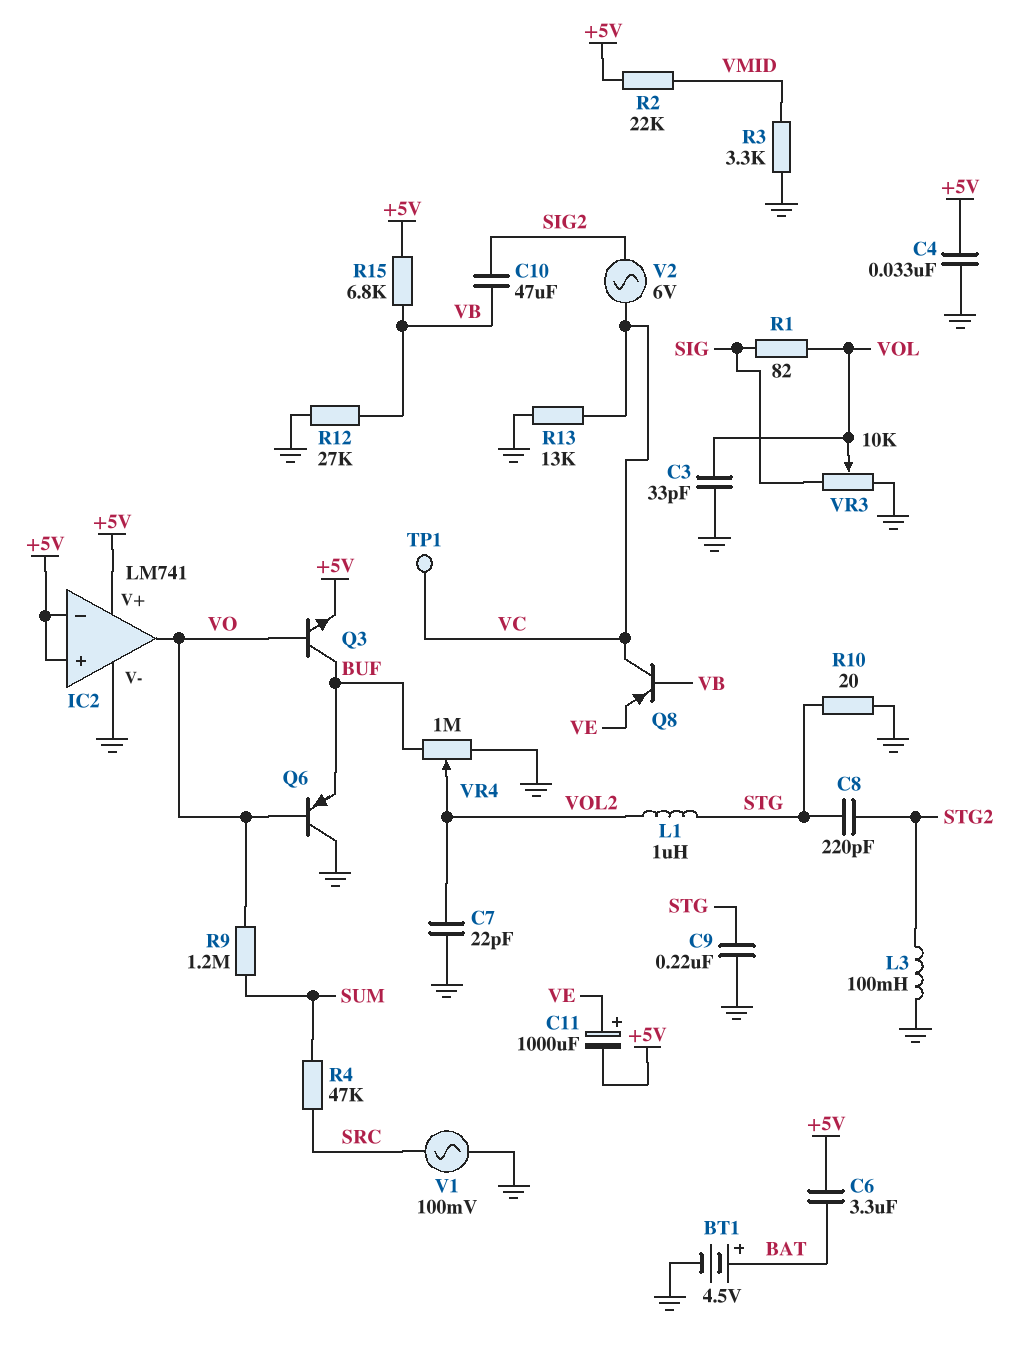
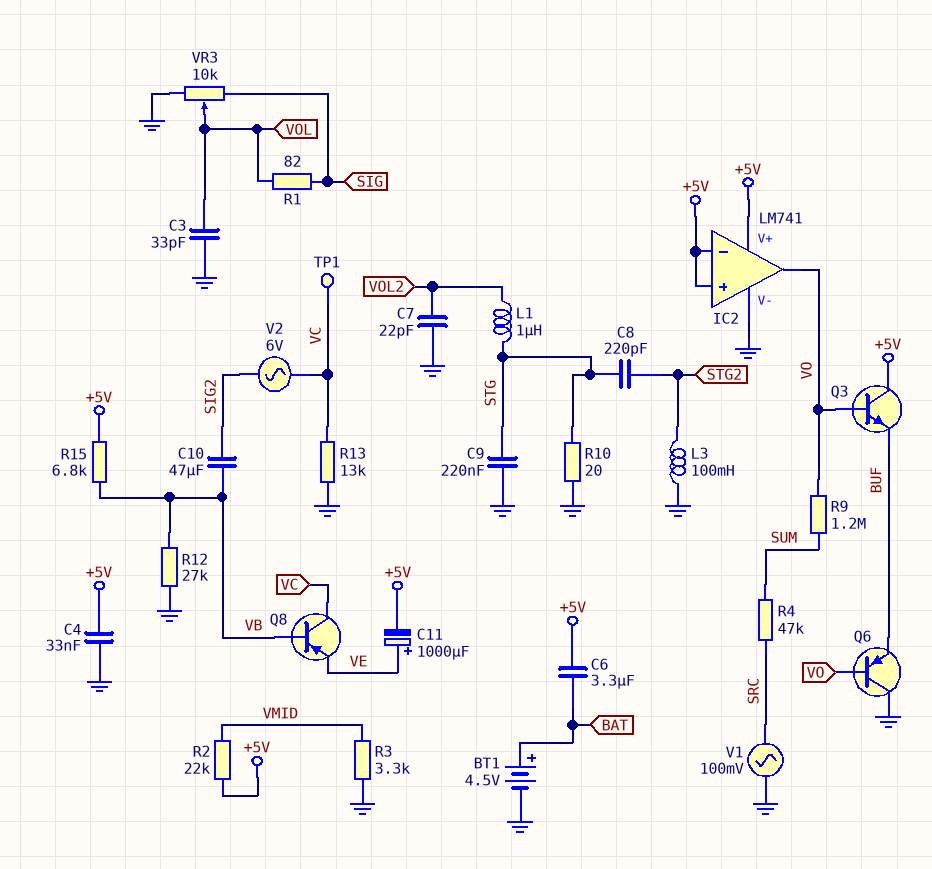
Q3: NPN (B VO, C BUF, E +5V) -> NPN (B VO, C +5V, E BUF)
VR4: 1M (BUF, GND, wiper VOL2) -> none

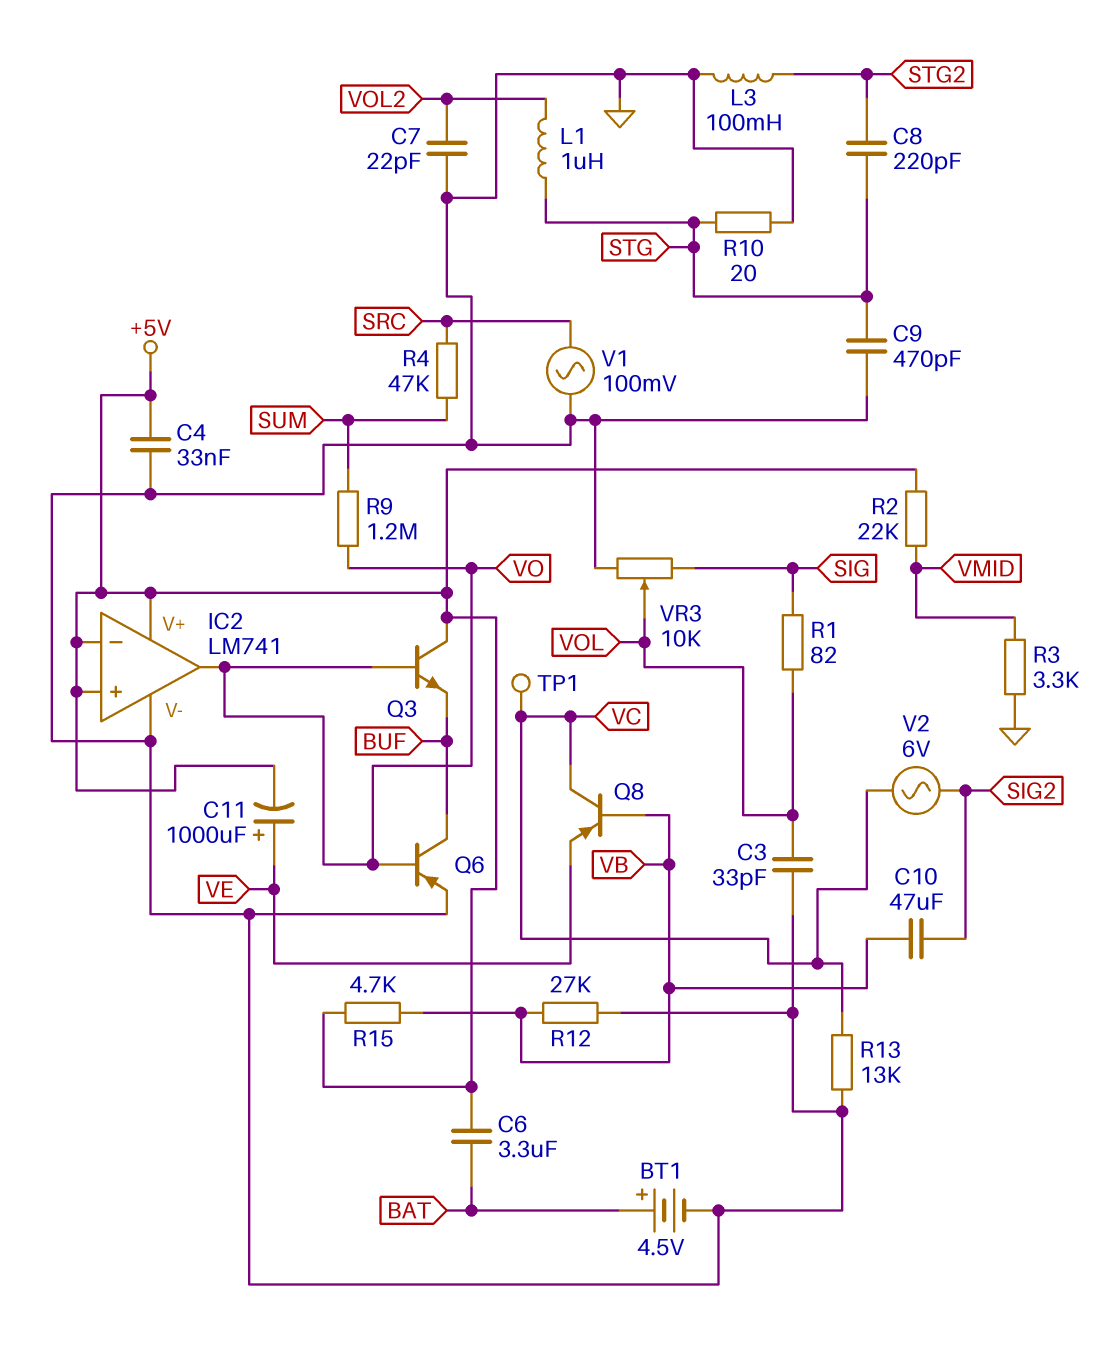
C9: 220nF (GND, STG) -> 470pF (GND, STG)
Q6: PNP (B VO, C GND, E BUF) -> PNP (B VO, C BUF, E GND)
R15: 6.8k (+5V, VB) -> 4.7k (+5V, VB)

